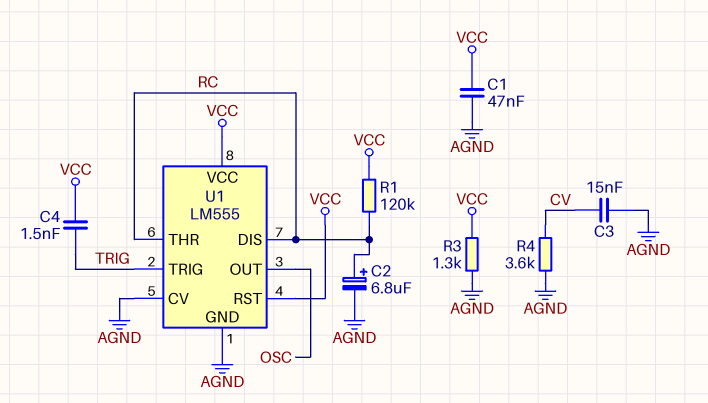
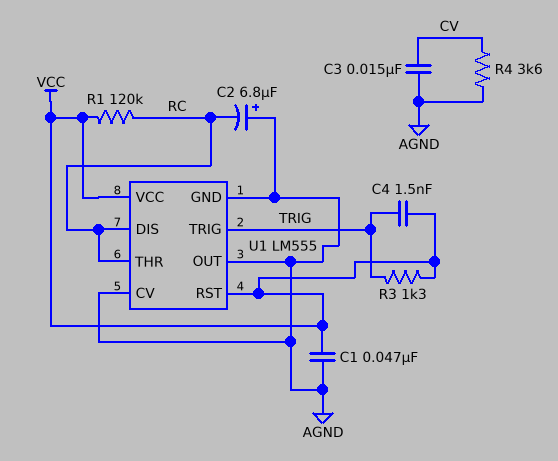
C2: 6.8uF (plus RC, minus AGND) -> 6.8uF (plus AGND, minus RC)
R3: 1.3k (AGND, VCC) -> 1.3k (TRIG, VCC)
U1 pin OUT: OSC -> AGND

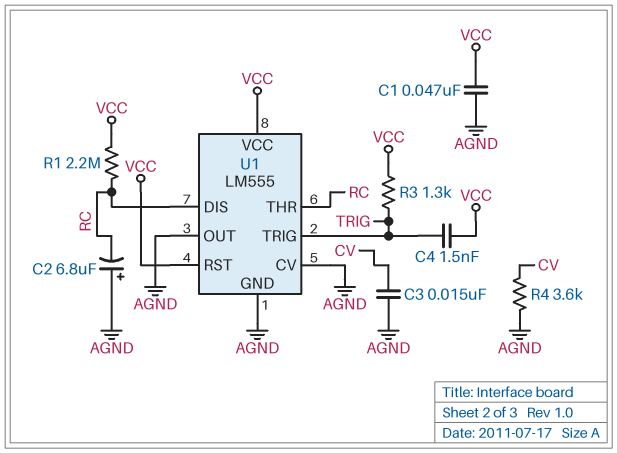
R1: 120k (RC, VCC) -> 2.2M (RC, VCC)

